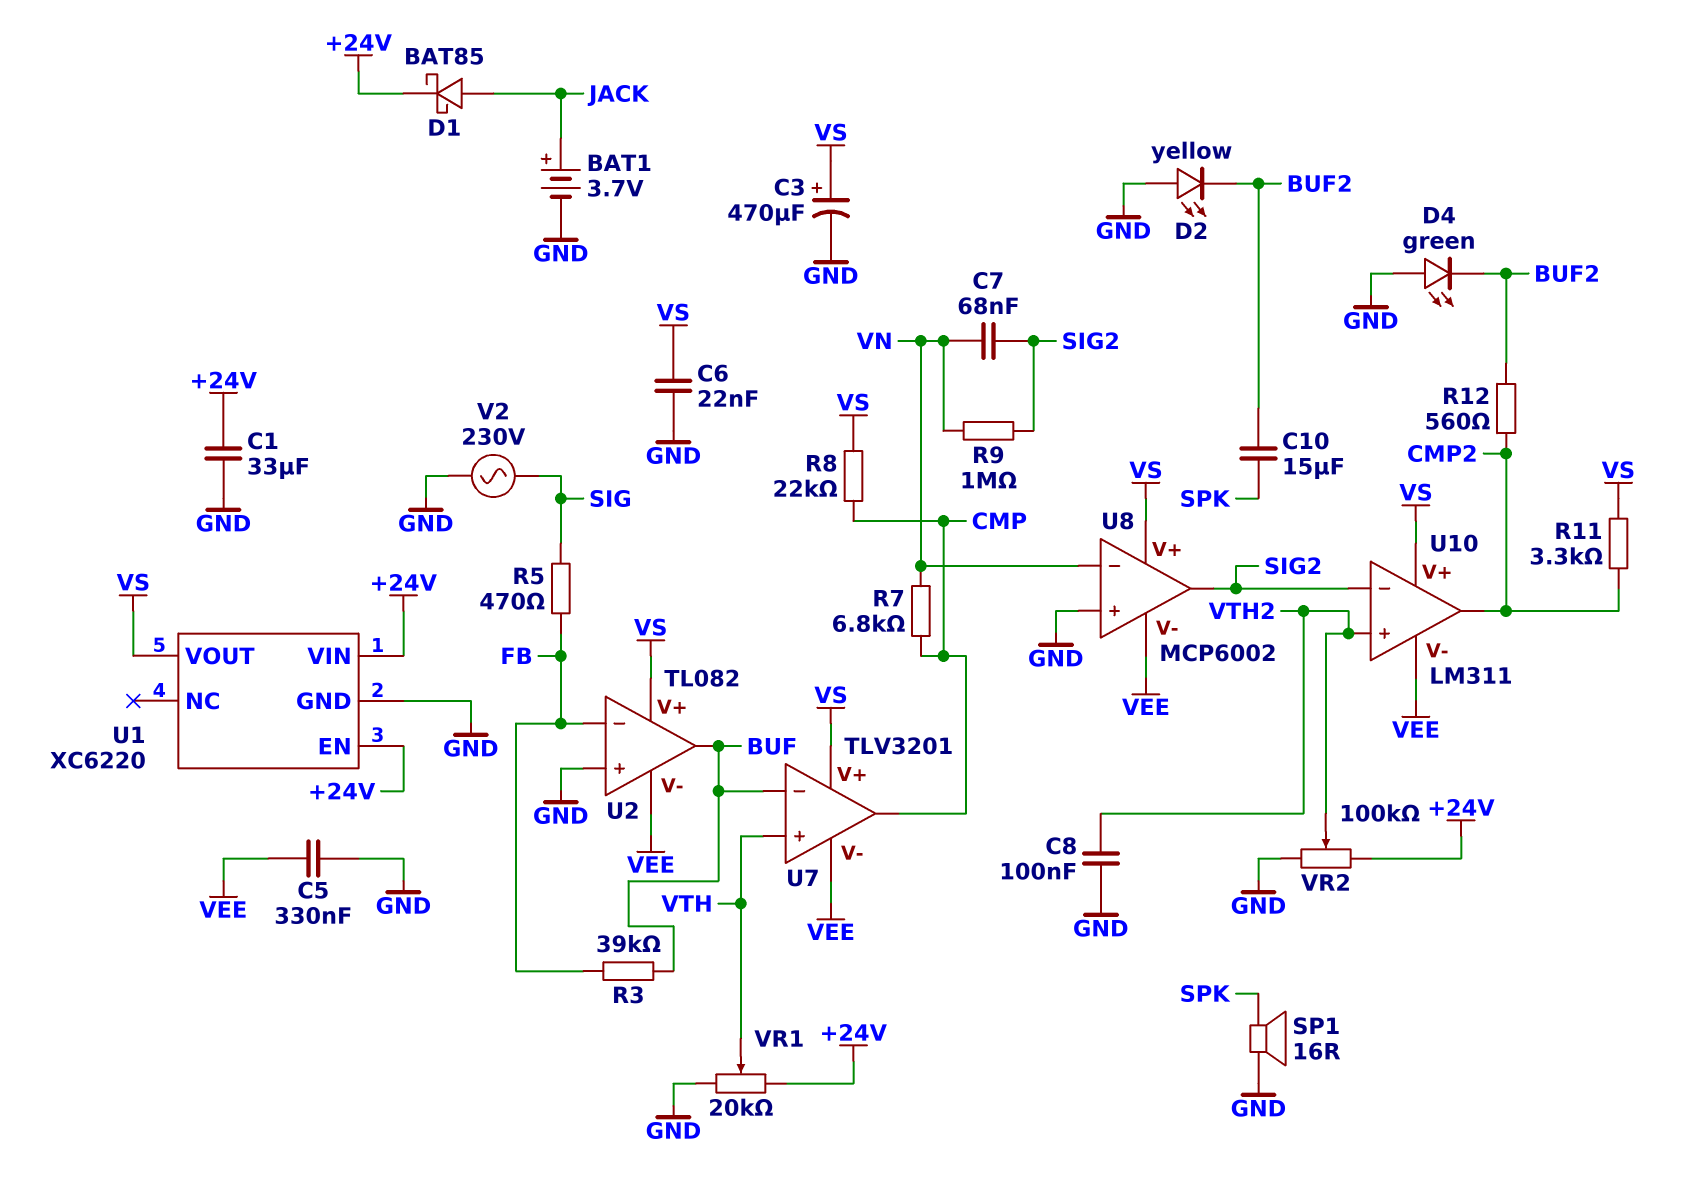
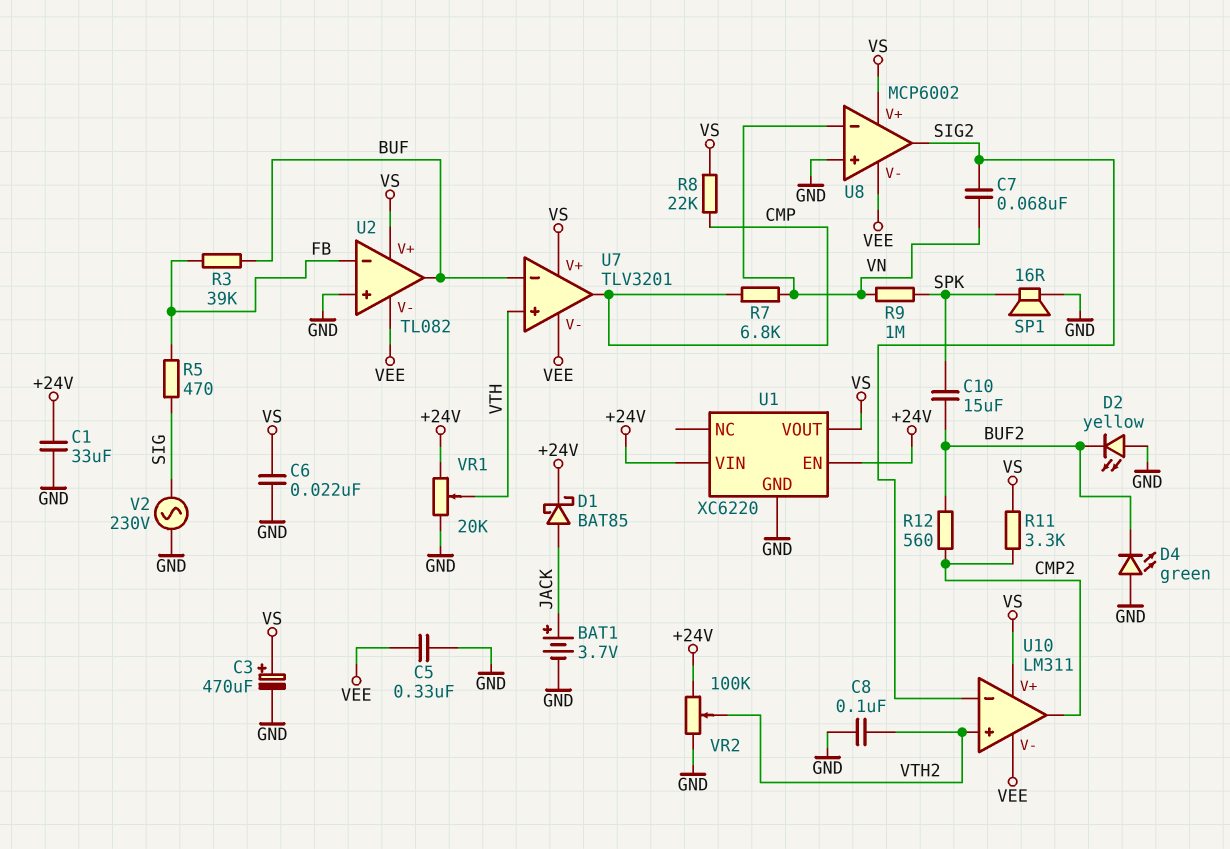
R9: 1M (SIG2, VN) -> 1M (SPK, VN)

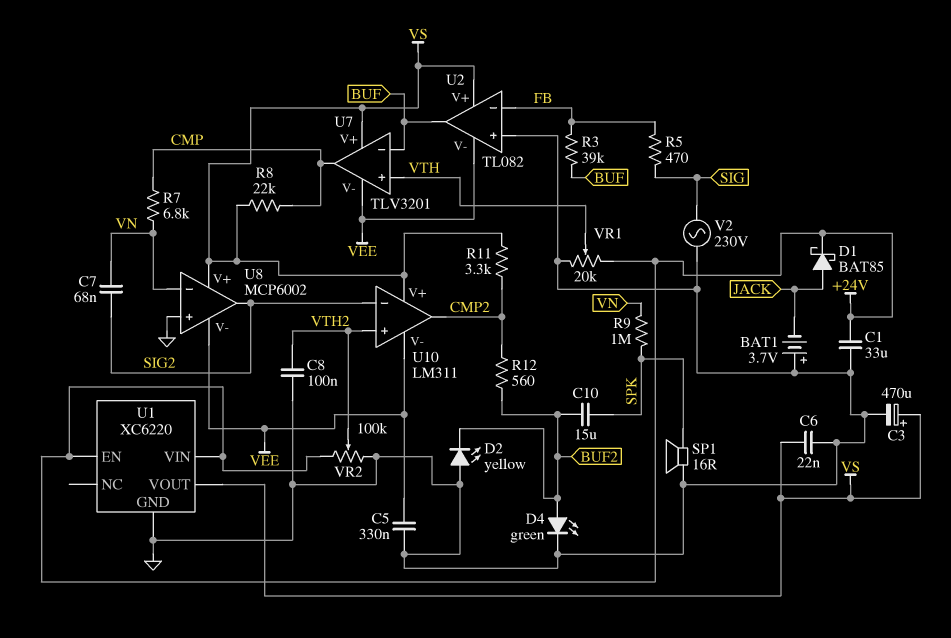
BAT1: 3.7V (plus JACK, minus GND) -> 3.7V (plus GND, minus JACK)
D4: LED green (A GND, K BUF2) -> LED green (A BUF2, K GND)

